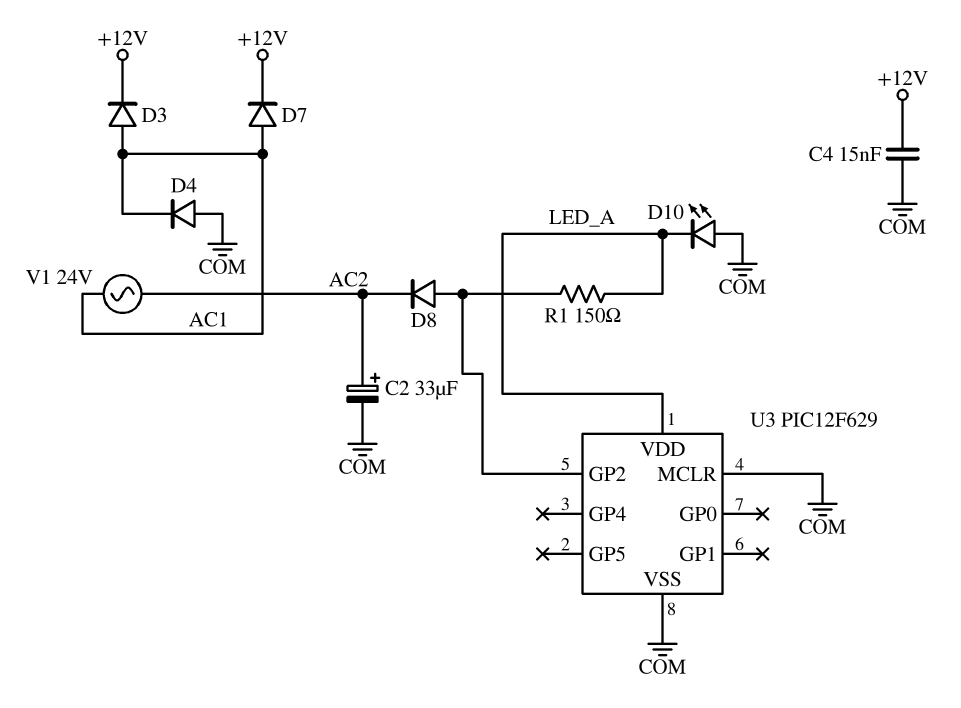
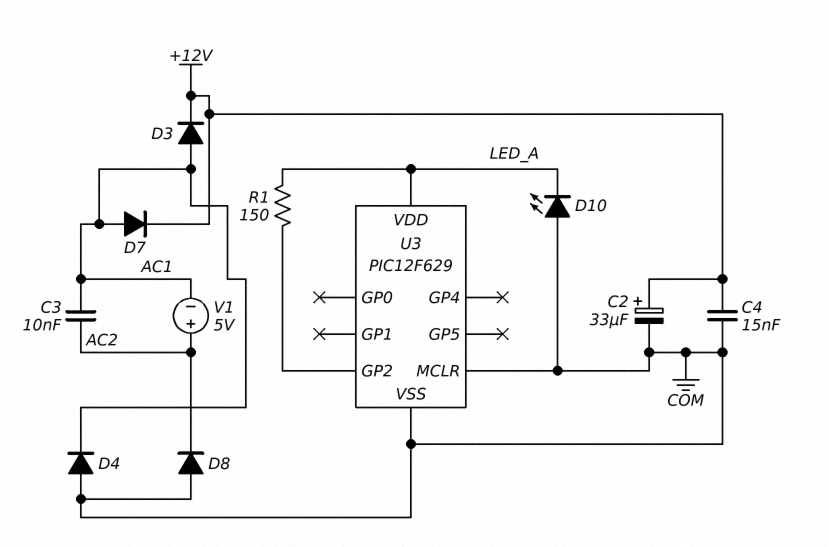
C2: 33uF (plus AC2, minus COM) -> 33uF (plus +12V, minus COM)
C3: none -> 10nF (AC1, AC2)
D8: diode (A U3/GP2, K AC2) -> diode (A COM, K AC2)
V1: AC 24V (AC1, AC2) -> 5V (plus AC2, minus AC1)

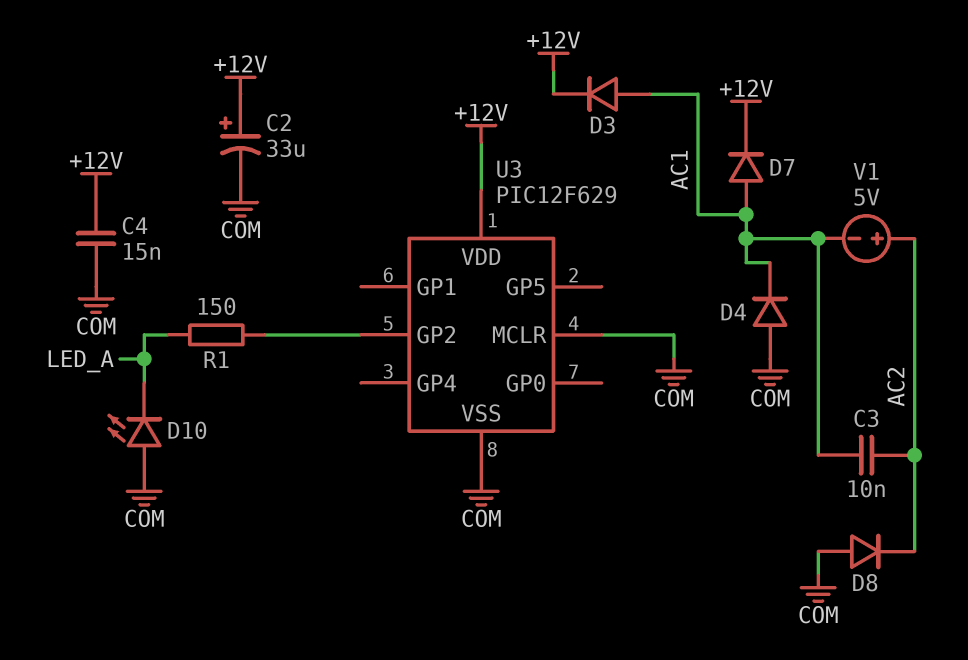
U3 pin VDD: LED_A -> +12V

